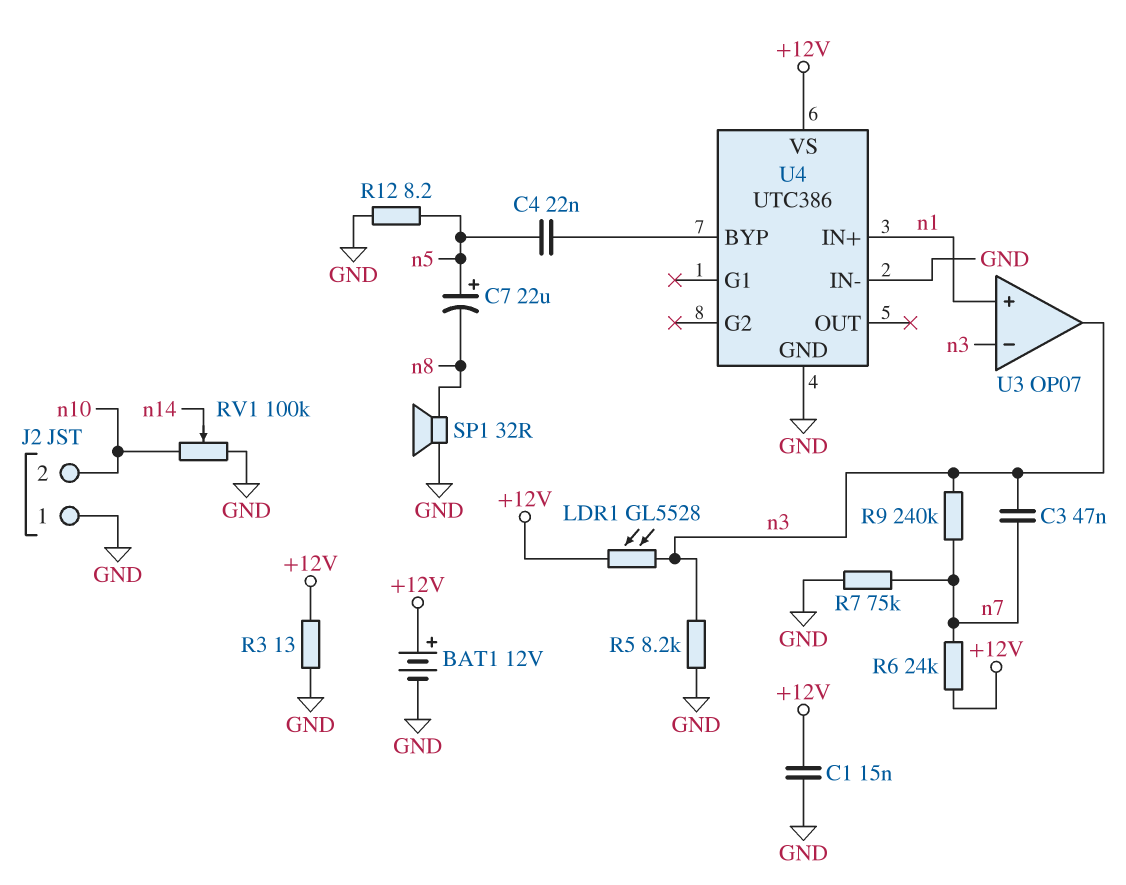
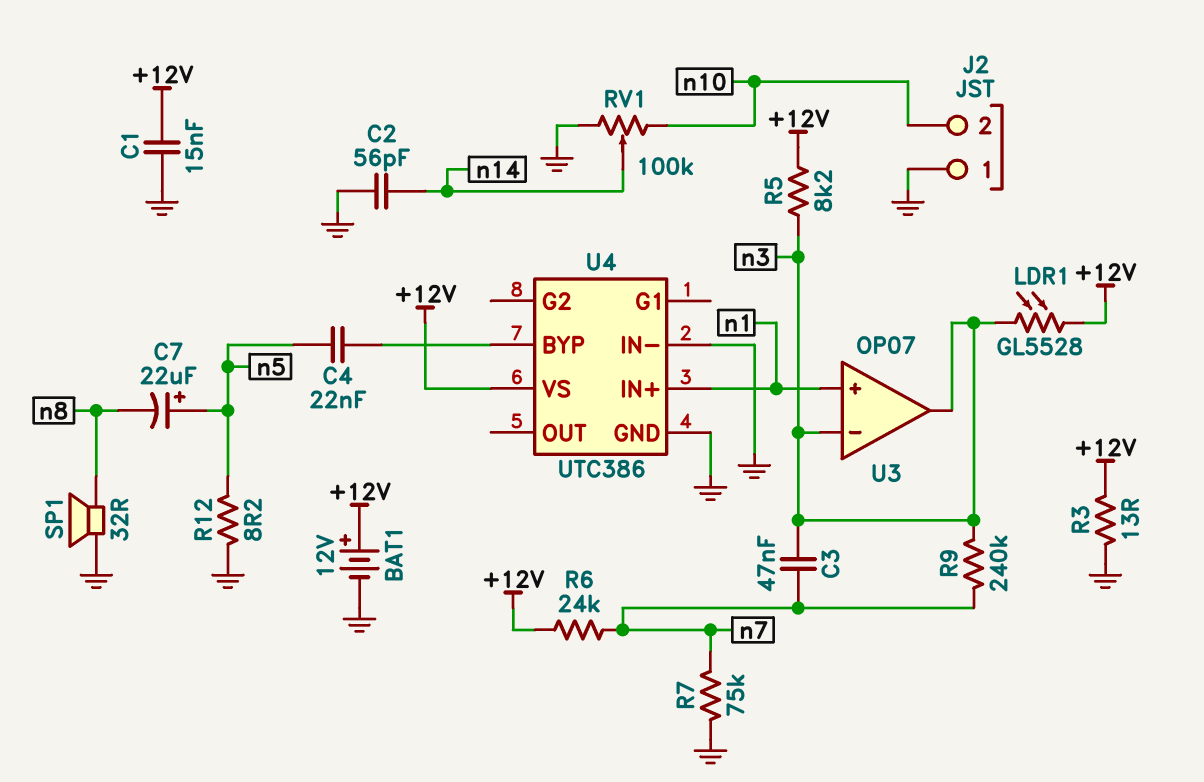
C2: none -> 56pF (GND, n14)
R5: 8.2k (GND, n3) -> 8.2k (+12V, n3)

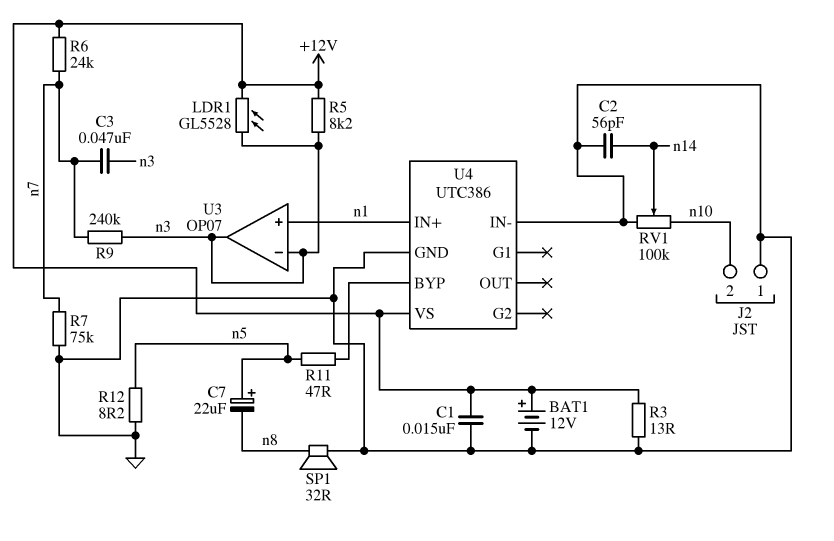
C4: 22nF (U4/BYP, n5) -> none
R11: none -> 47 (U4/BYP, n5)

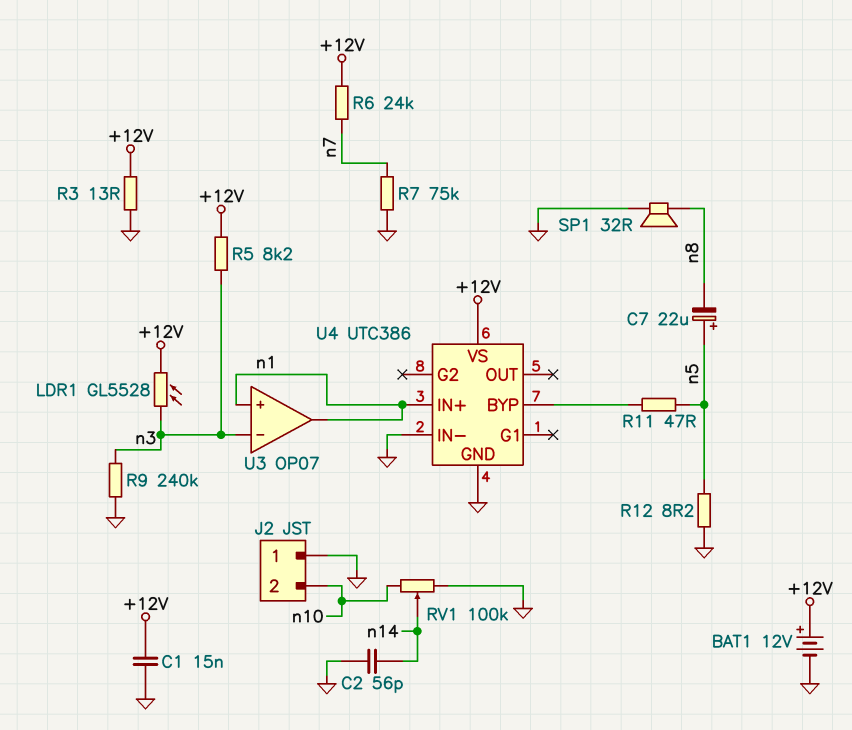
C3: 47nF (n3, n7) -> none
R9: 240k (n3, n7) -> 240k (GND, n3)
U3 pin out: n3 -> n1

